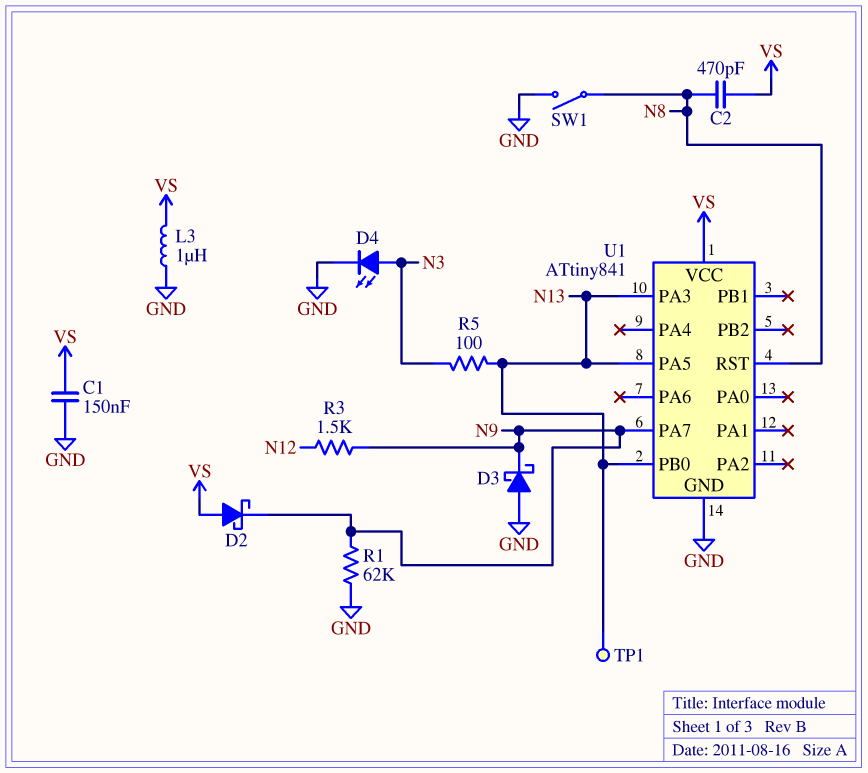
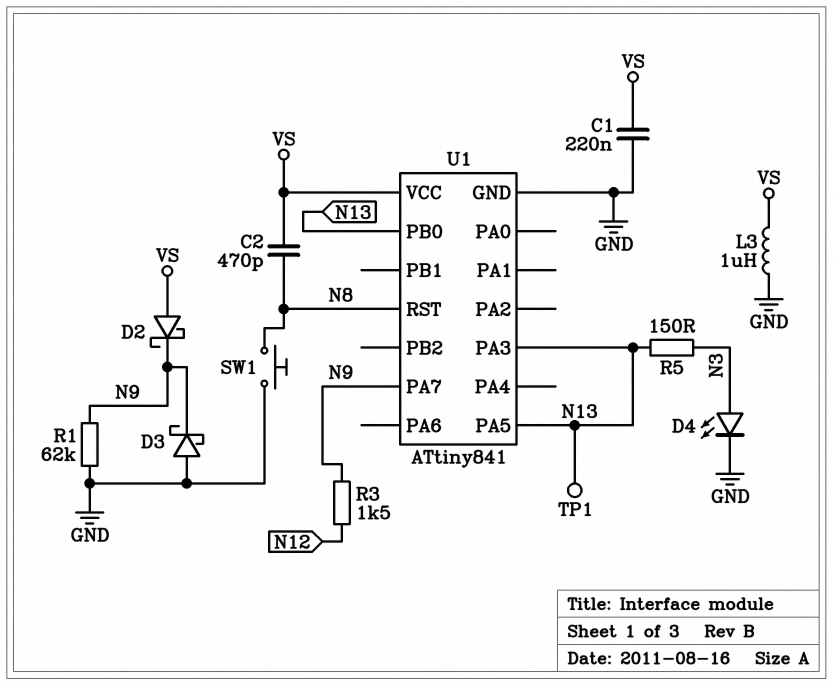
C1: 150nF (GND, VS) -> 220nF (GND, VS)
R5: 100 (N3, N13) -> 150 (N3, N13)
SW1: switch (GND, N8) -> button (GND, N8)

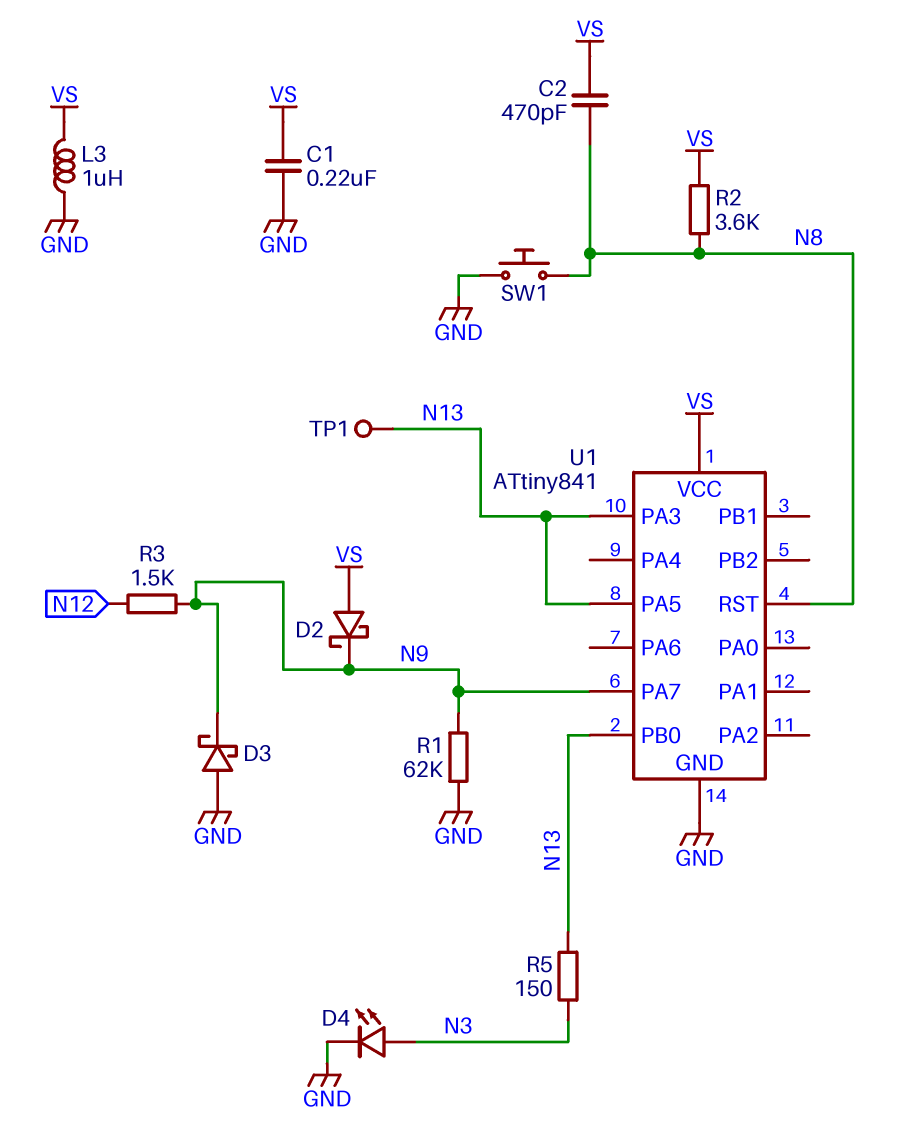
R2: none -> 3.6k (N8, VS)

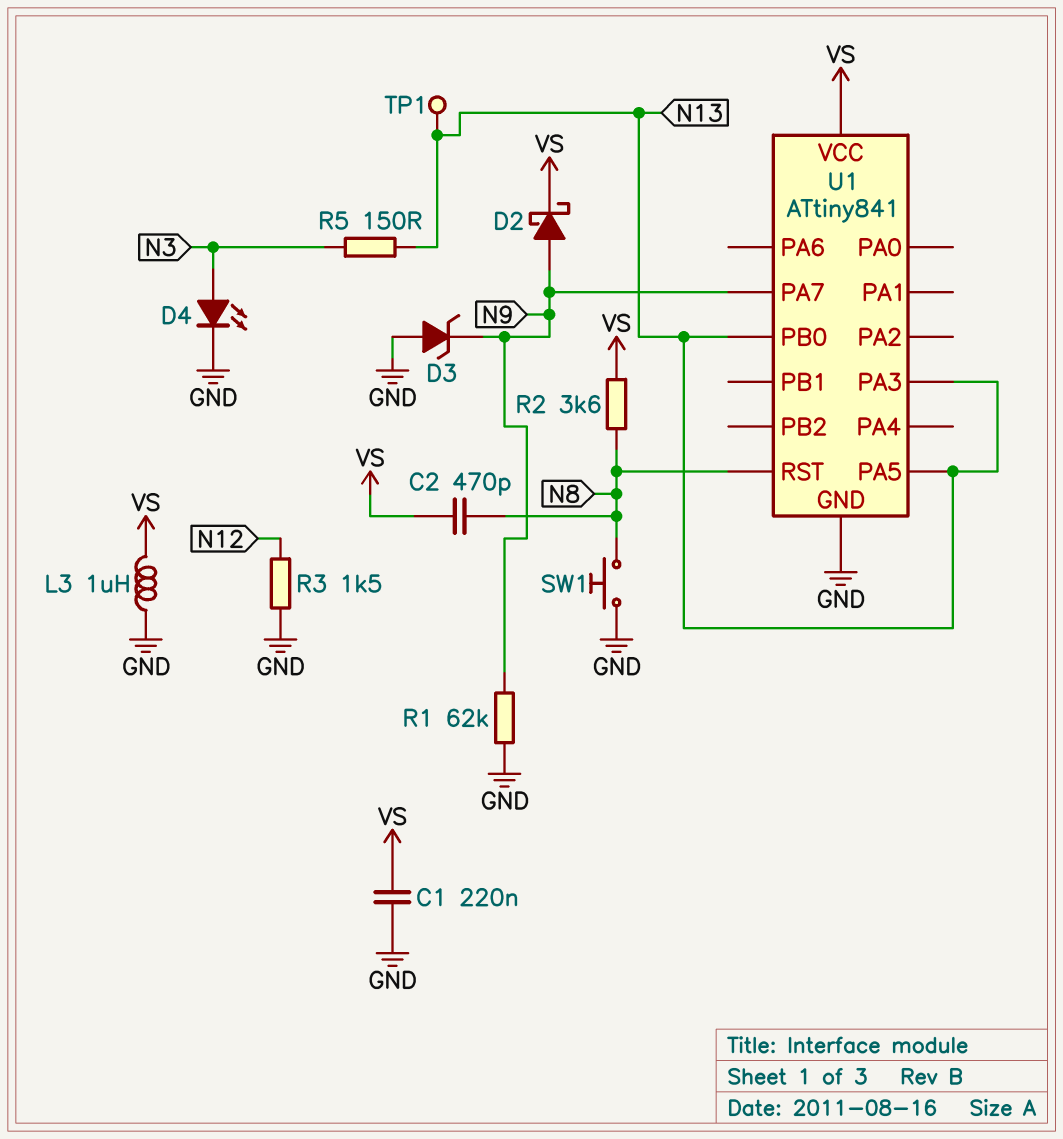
D2: schottky (A VS, K N9) -> schottky (A N9, K VS)
D3: schottky (A GND, K N9) -> zener (A GND, K N9)
R3: 1.5k (N9, N12) -> 1.5k (GND, N12)

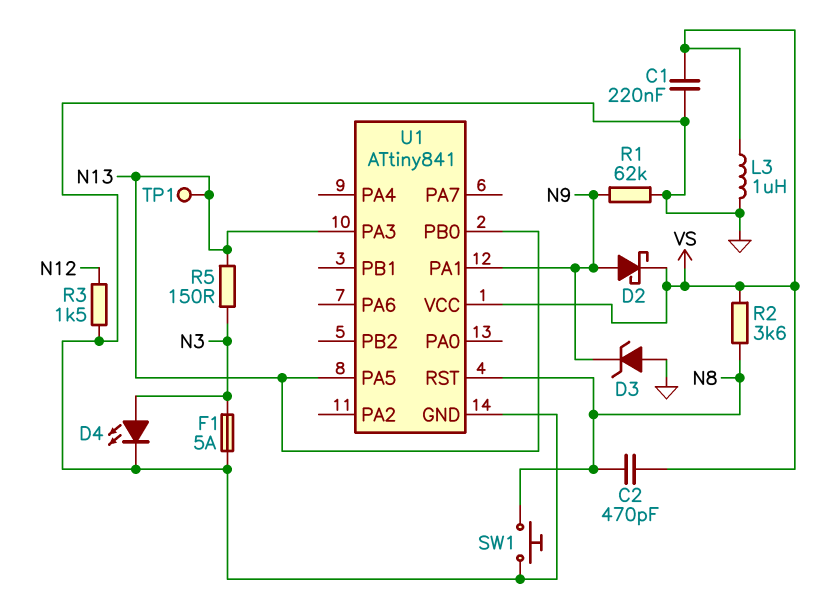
F1: none -> 5A (GND, N3)
U1 pin PA1: none -> N9
U1 pin PA7: N9 -> none

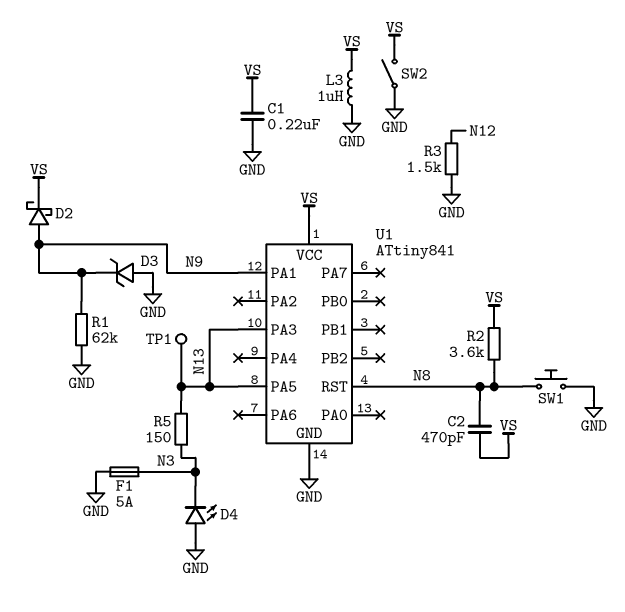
D4: LED (A N3, K GND) -> LED (A GND, K N3)
SW2: none -> switch (GND, VS)
U1 pin PB0: N13 -> none

